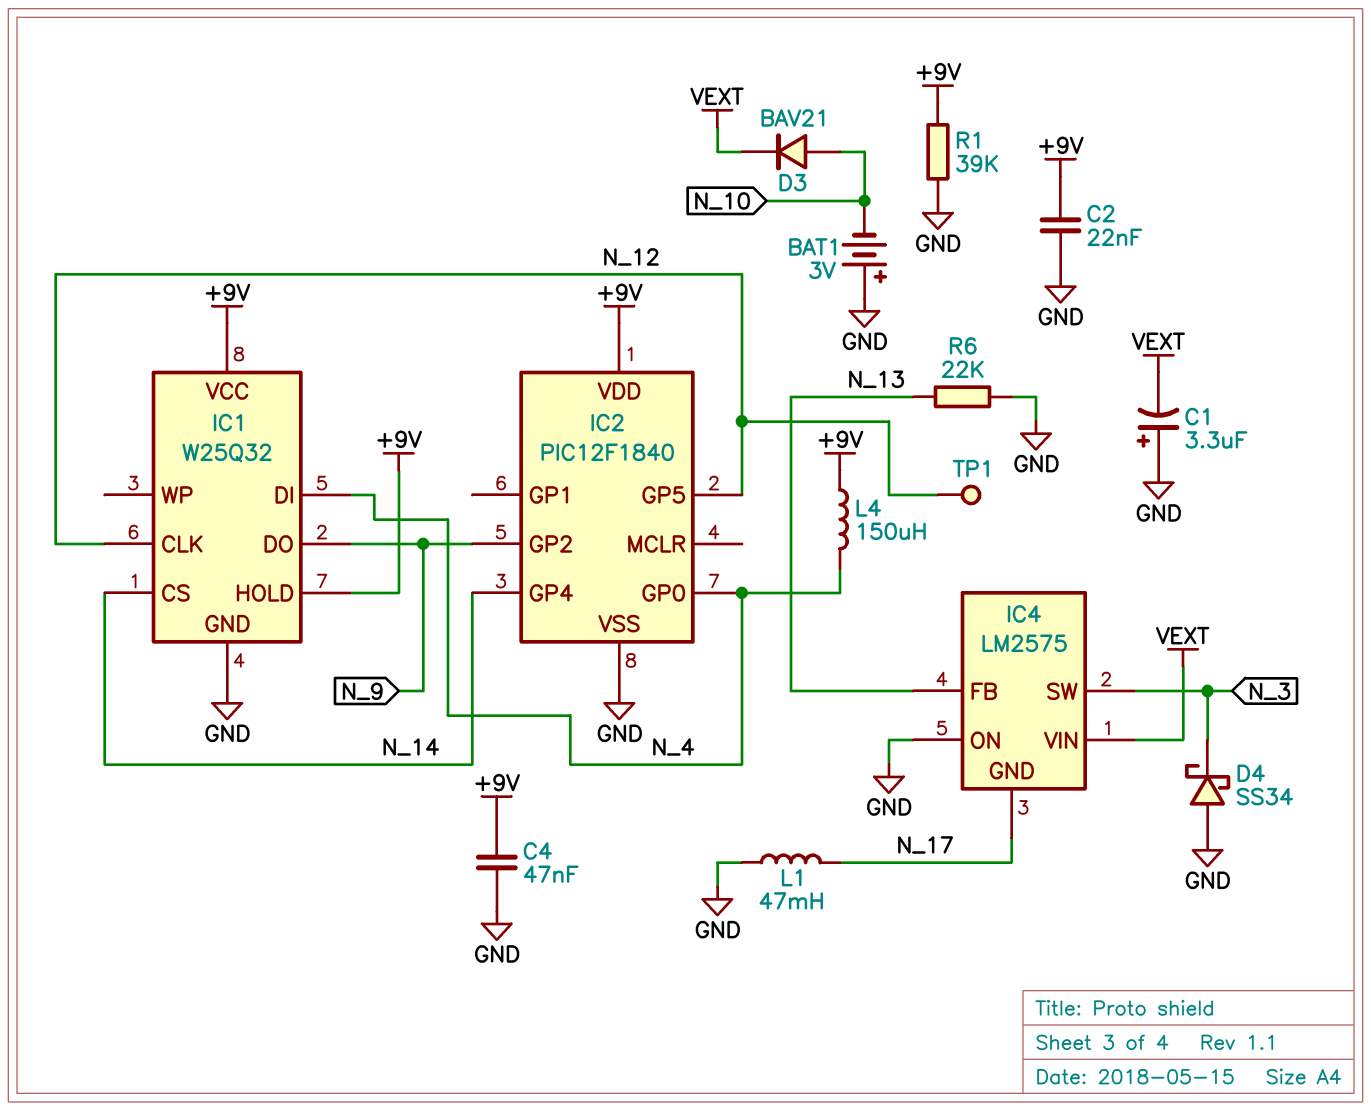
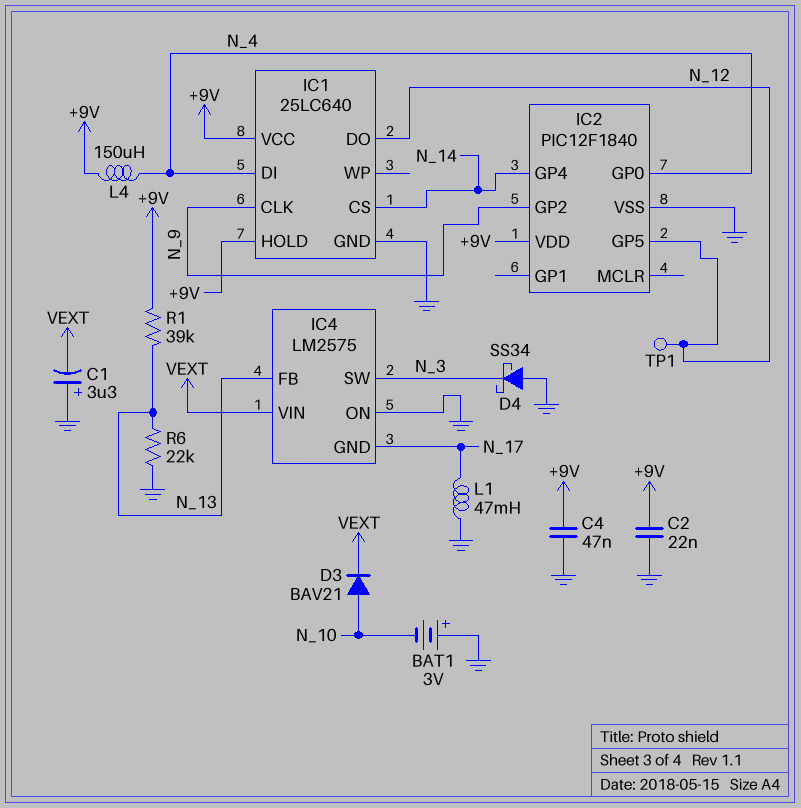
IC1: W25Q32 -> 25LC640
IC1 pin CLK: N_12 -> N_9
IC1 pin DO: N_9 -> N_12
R1: 39k (+9V, GND) -> 39k (+9V, N_13)

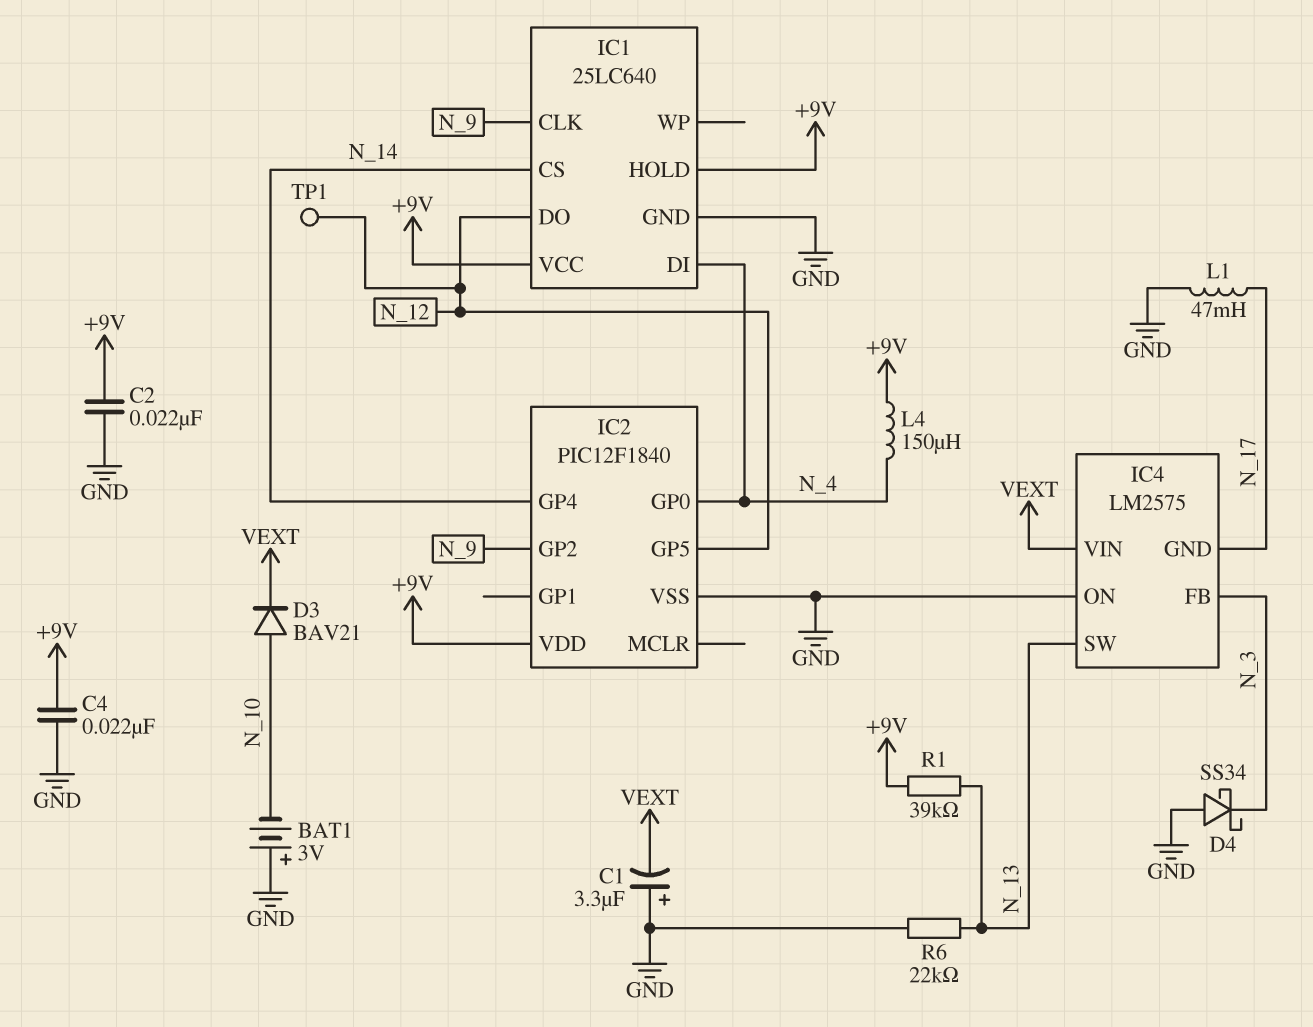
C4: 47nF (+9V, GND) -> 22nF (+9V, GND)
IC4 pin FB: N_13 -> N_3
IC4 pin SW: N_3 -> N_13

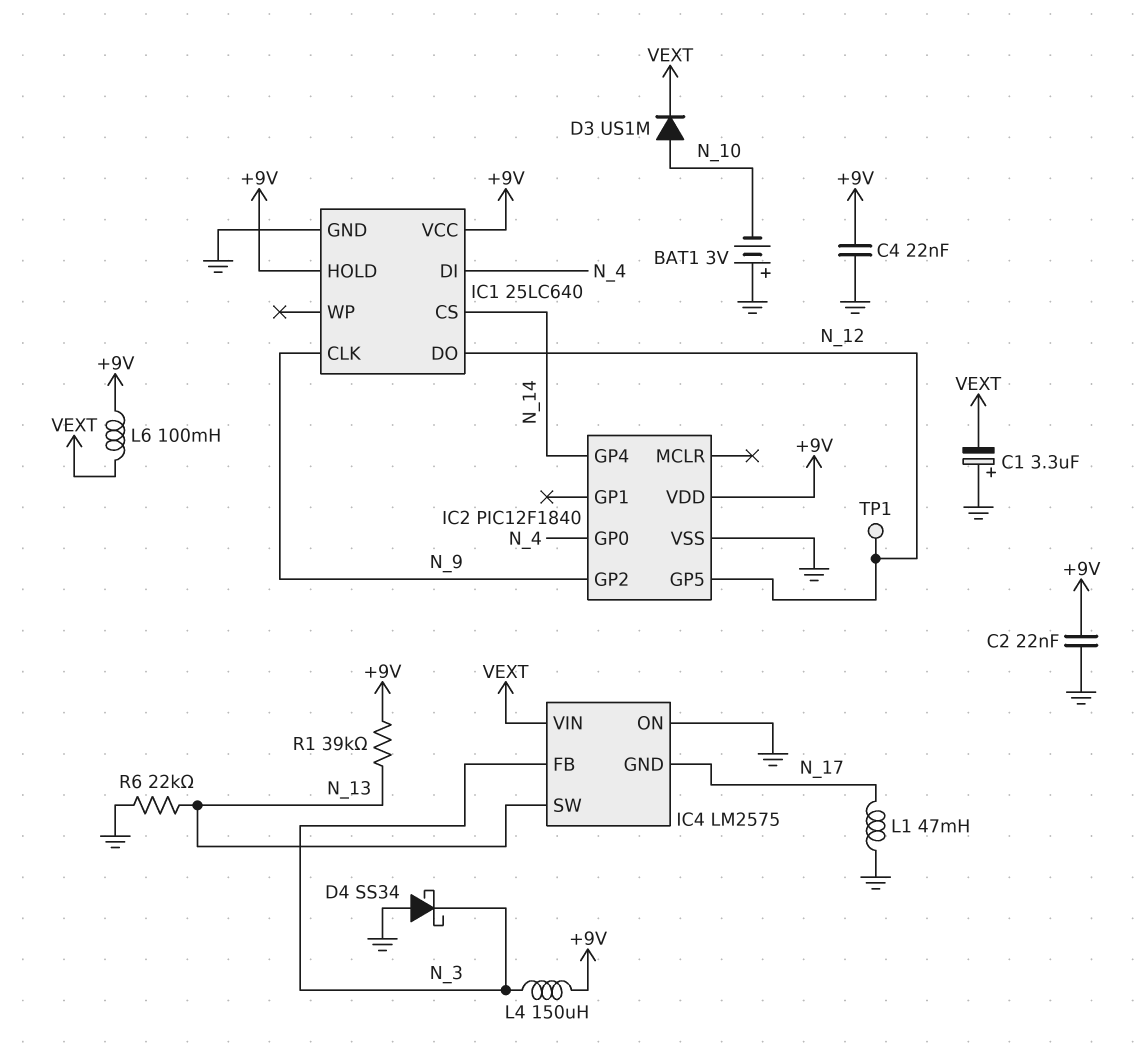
D3: diode BAV21 (A N_10, K VEXT) -> diode US1M (A N_10, K VEXT)
L4: 150uH (+9V, N_4) -> 150uH (+9V, N_3)
L6: none -> 100mH (+9V, VEXT)

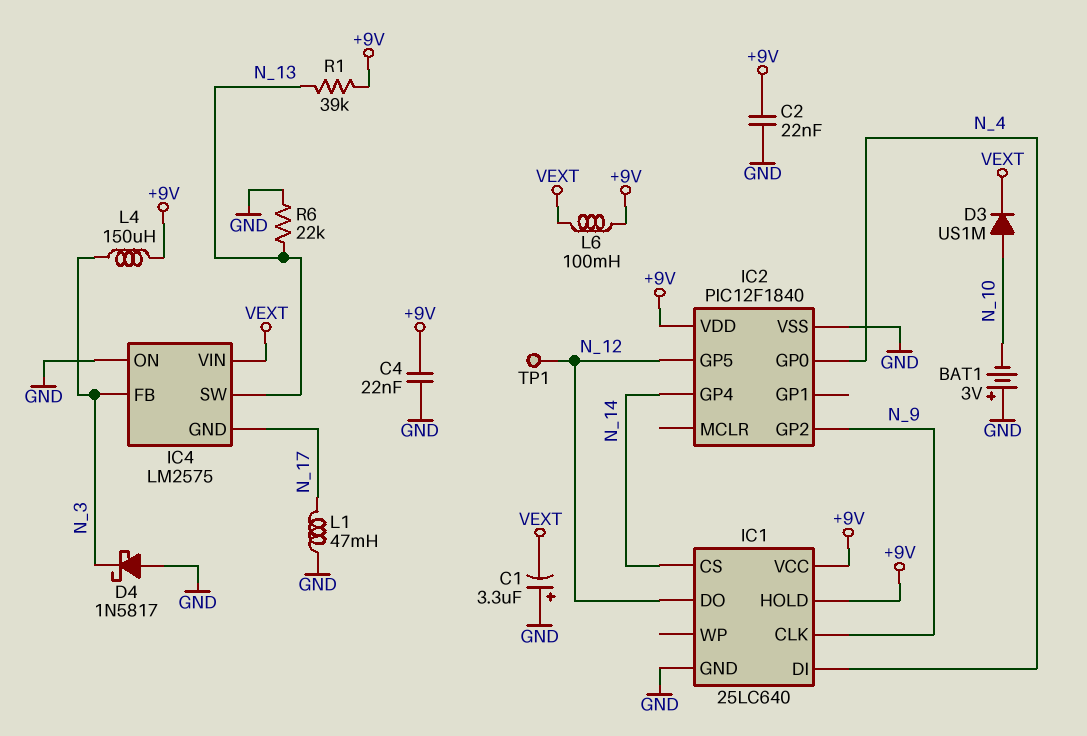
D4: schottky SS34 (A GND, K N_3) -> schottky 1N5817 (A GND, K N_3)

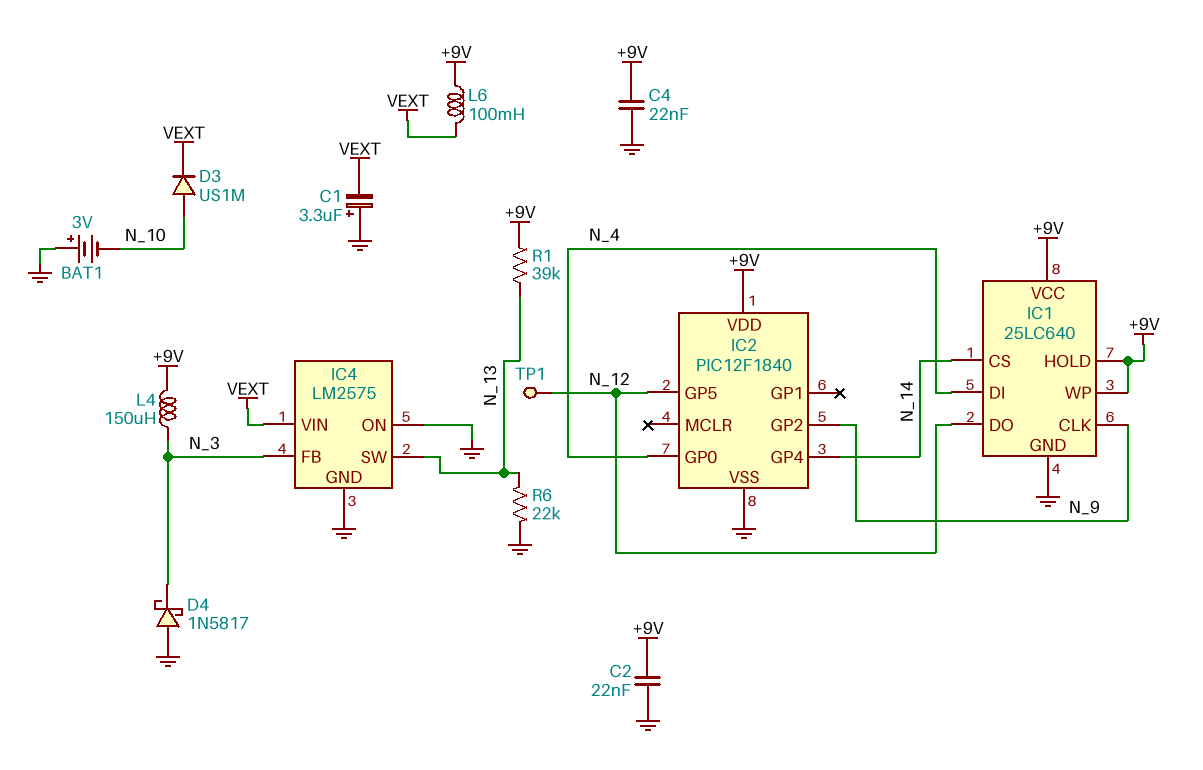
IC1 pin WP: none -> +9V
IC4 pin GND: N_17 -> GND
L1: 47mH (GND, N_17) -> none

